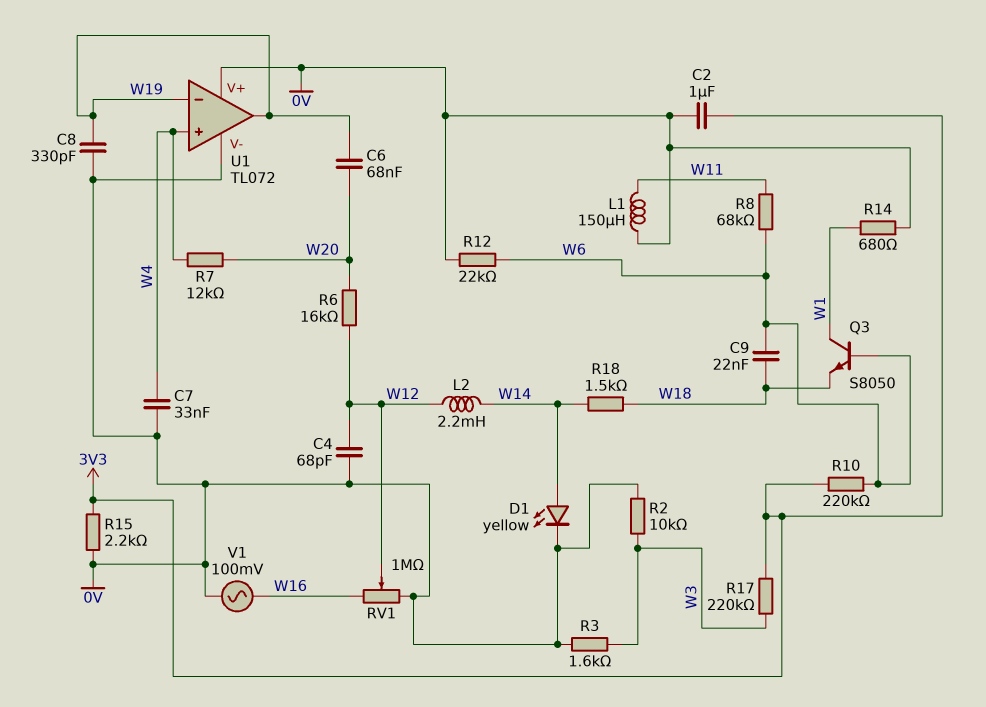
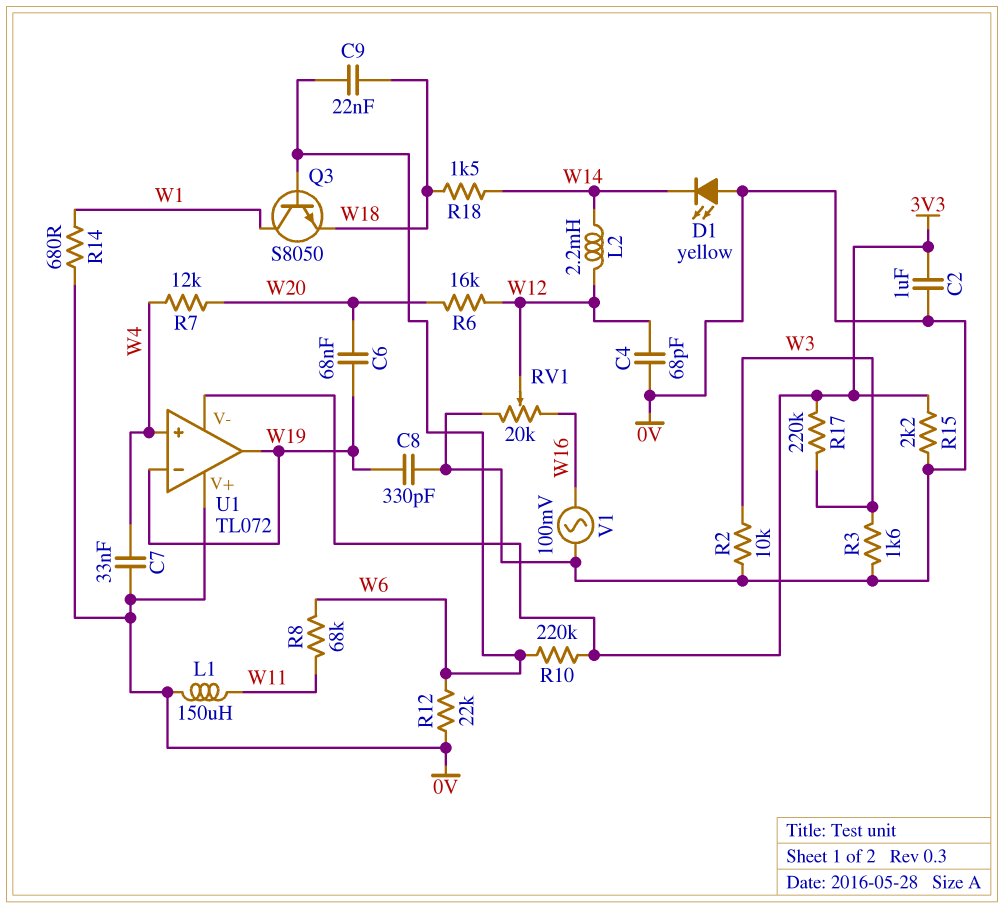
D1: LED yellow (A W14, K 0V) -> LED yellow (A 0V, K W14)
RV1: 1M (0V, W16, wiper W12) -> 20k (0V, W16, wiper W12)
U1 pin V-: 0V -> 3V3

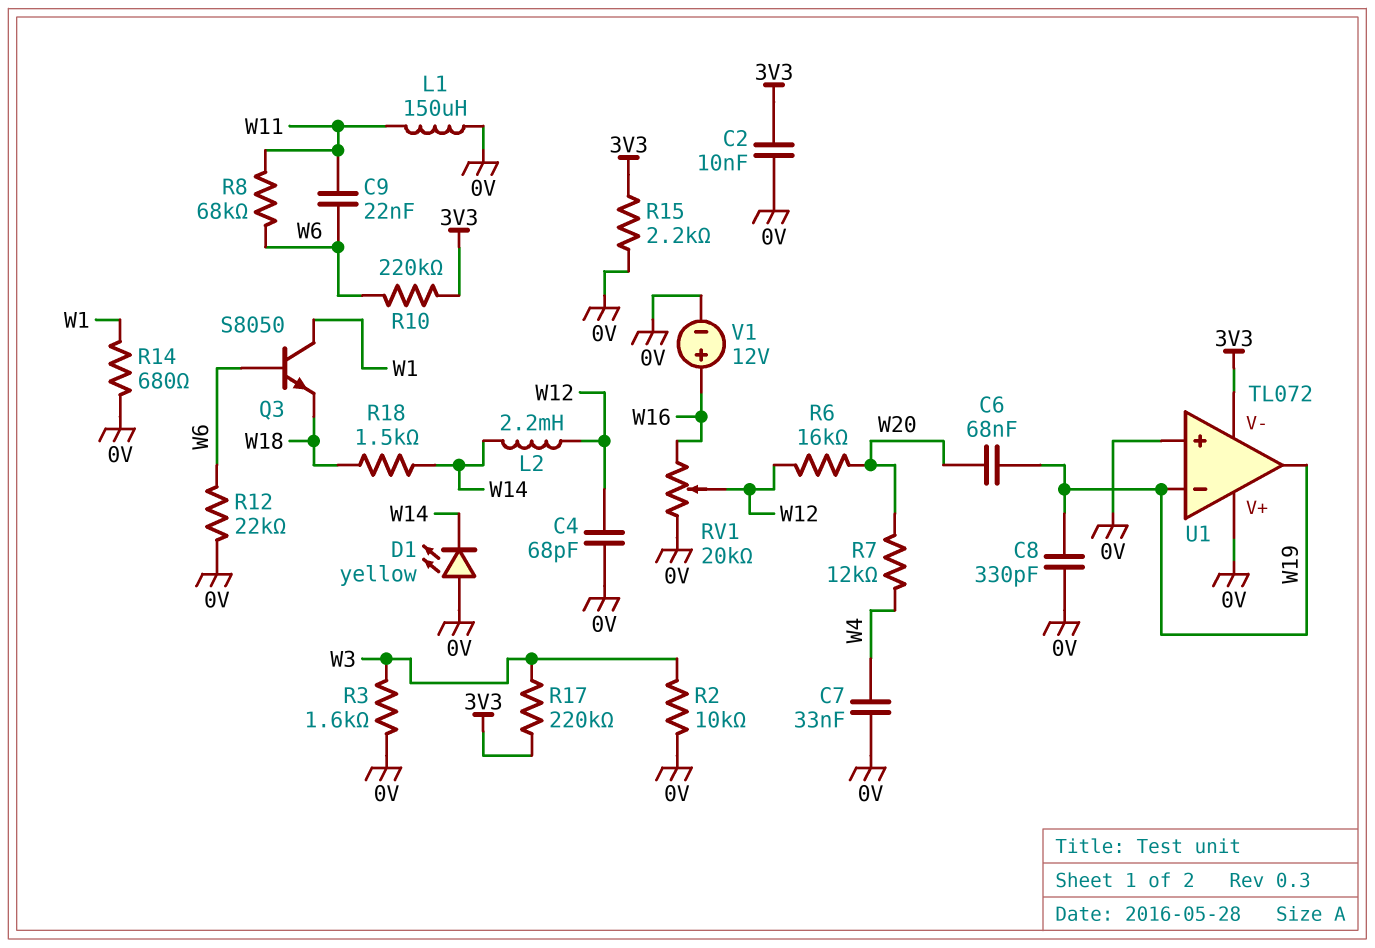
C2: 1uF (0V, 3V3) -> 10nF (0V, 3V3)
C9: 22nF (W6, W18) -> 22nF (W6, W11)
U1 pin in+: W4 -> 0V
V1: AC 100mV (0V, W16) -> 12V (plus W16, minus 0V)

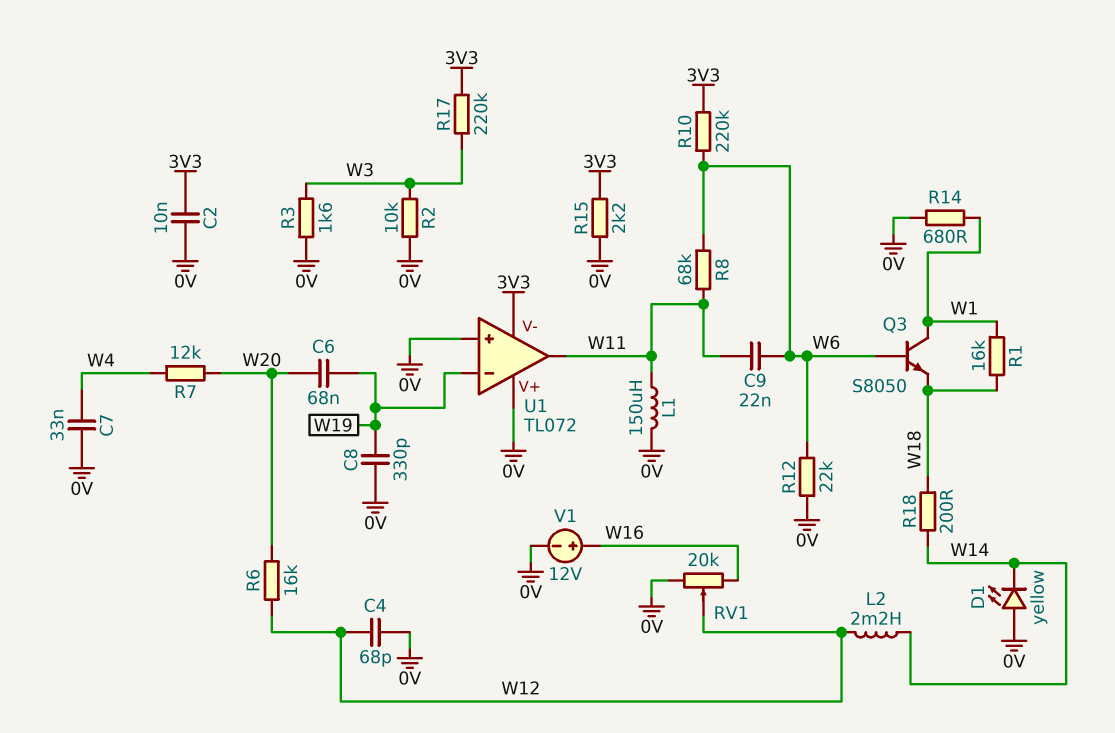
R1: none -> 16k (W1, W18)
R18: 1.5k (W14, W18) -> 200 (W14, W18)
U1 pin out: W19 -> W11

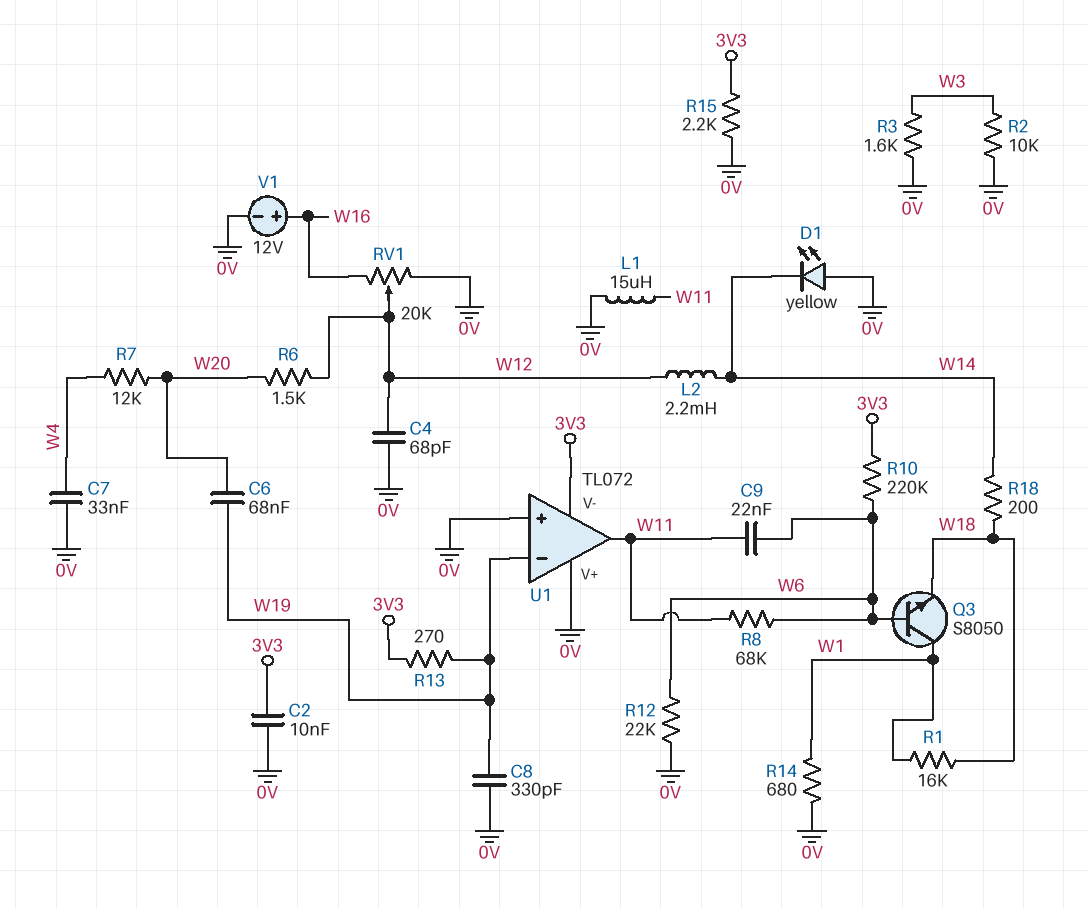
L1: 150uH (0V, W11) -> 15uH (0V, W11)
R6: 16k (W12, W20) -> 1.5k (W12, W20)
R13: none -> 270 (3V3, W19)
R17: 220k (3V3, W3) -> none

